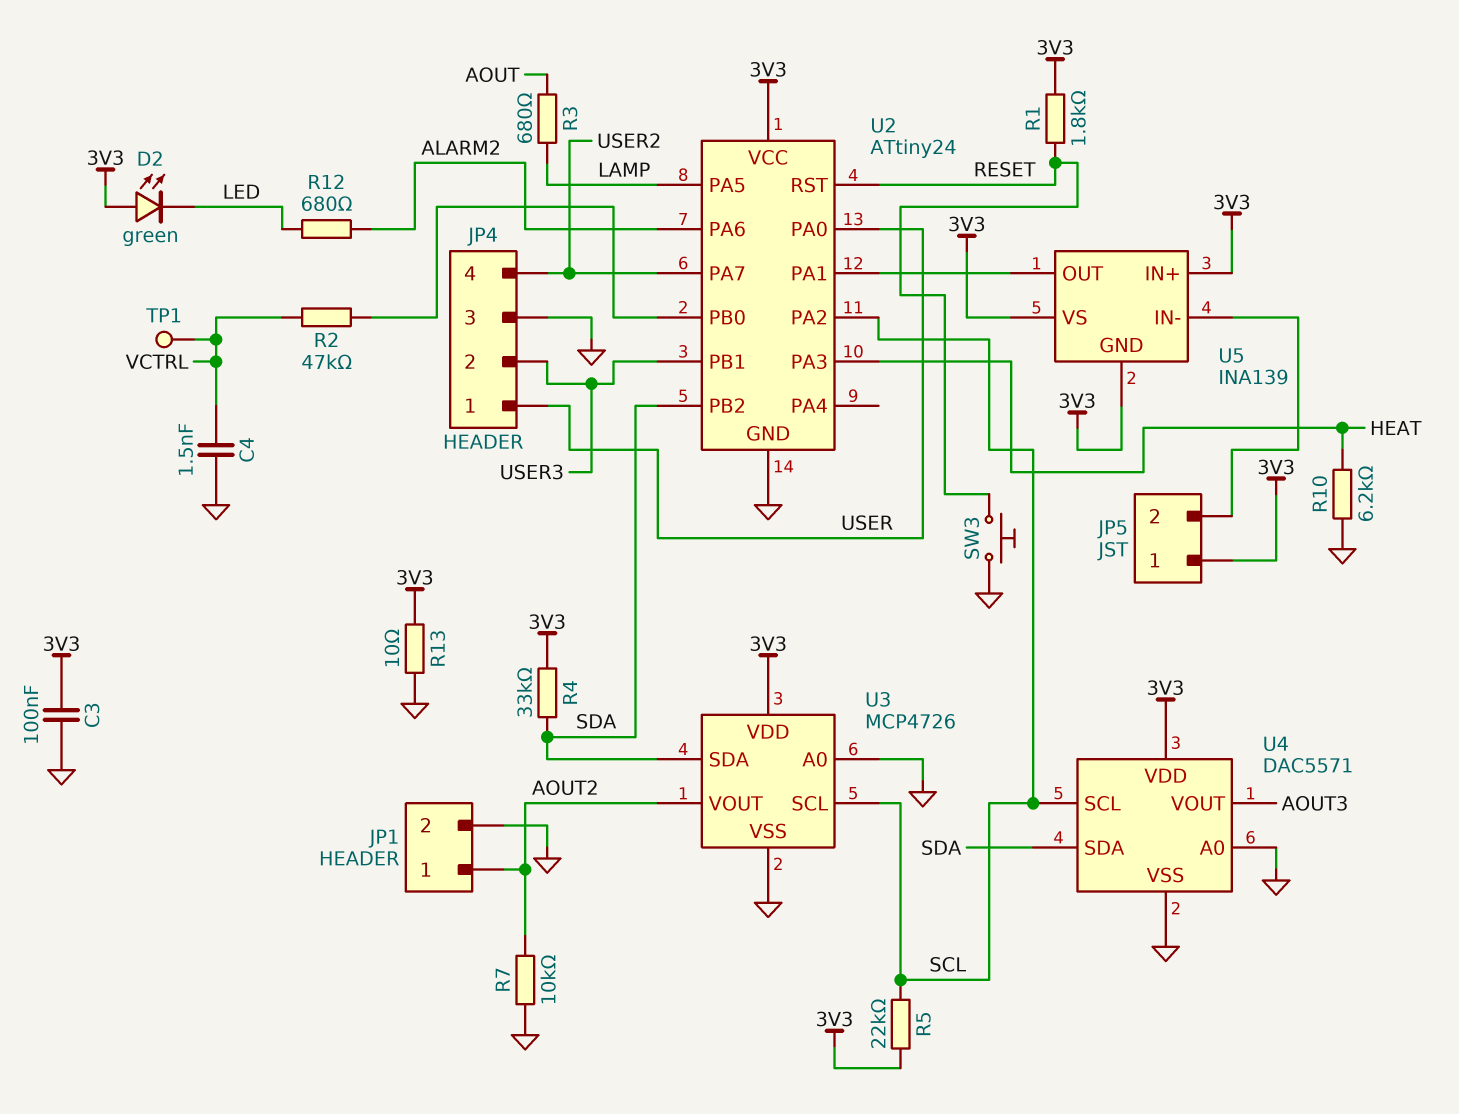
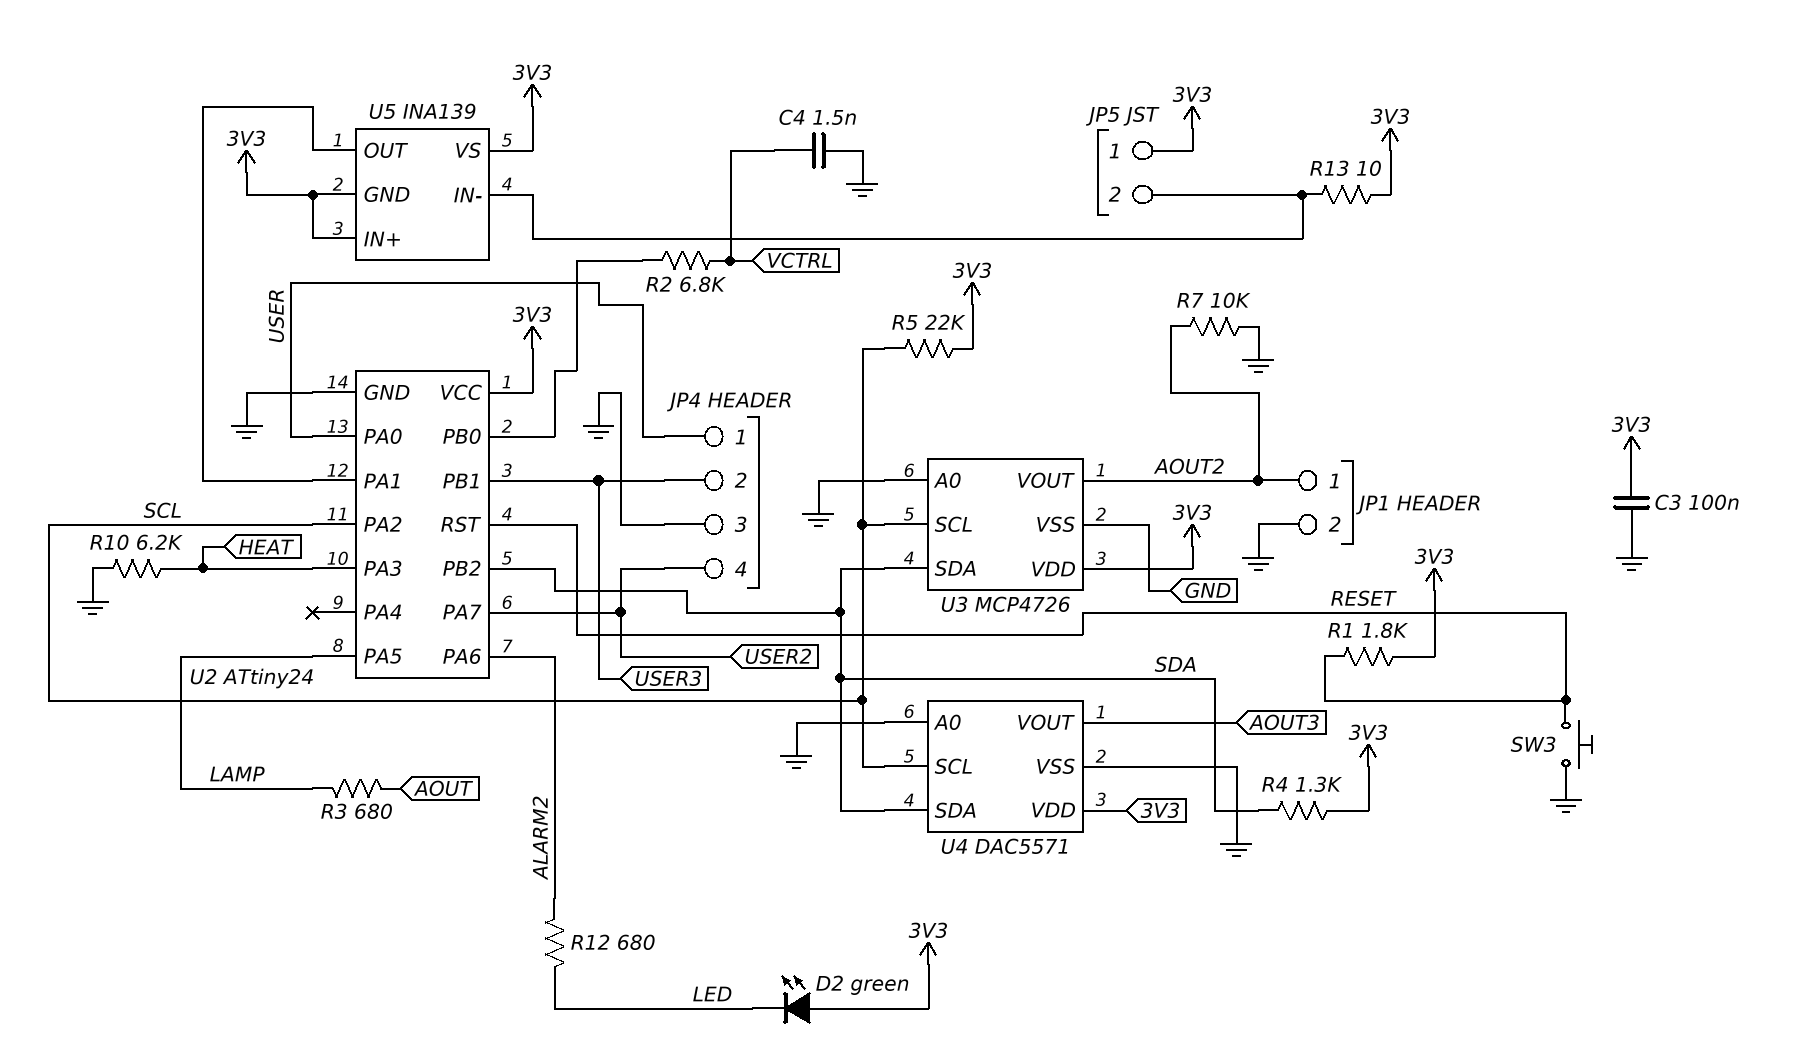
R2: 47k (U2/PB0, VCTRL) -> 6.8k (U2/PB0, VCTRL)
R4: 33k (3V3, SDA) -> 1.3k (3V3, SDA)
R13: 10 (3V3, GND) -> 10 (3V3, JP5/2)
TP1: test point (VCTRL) -> none

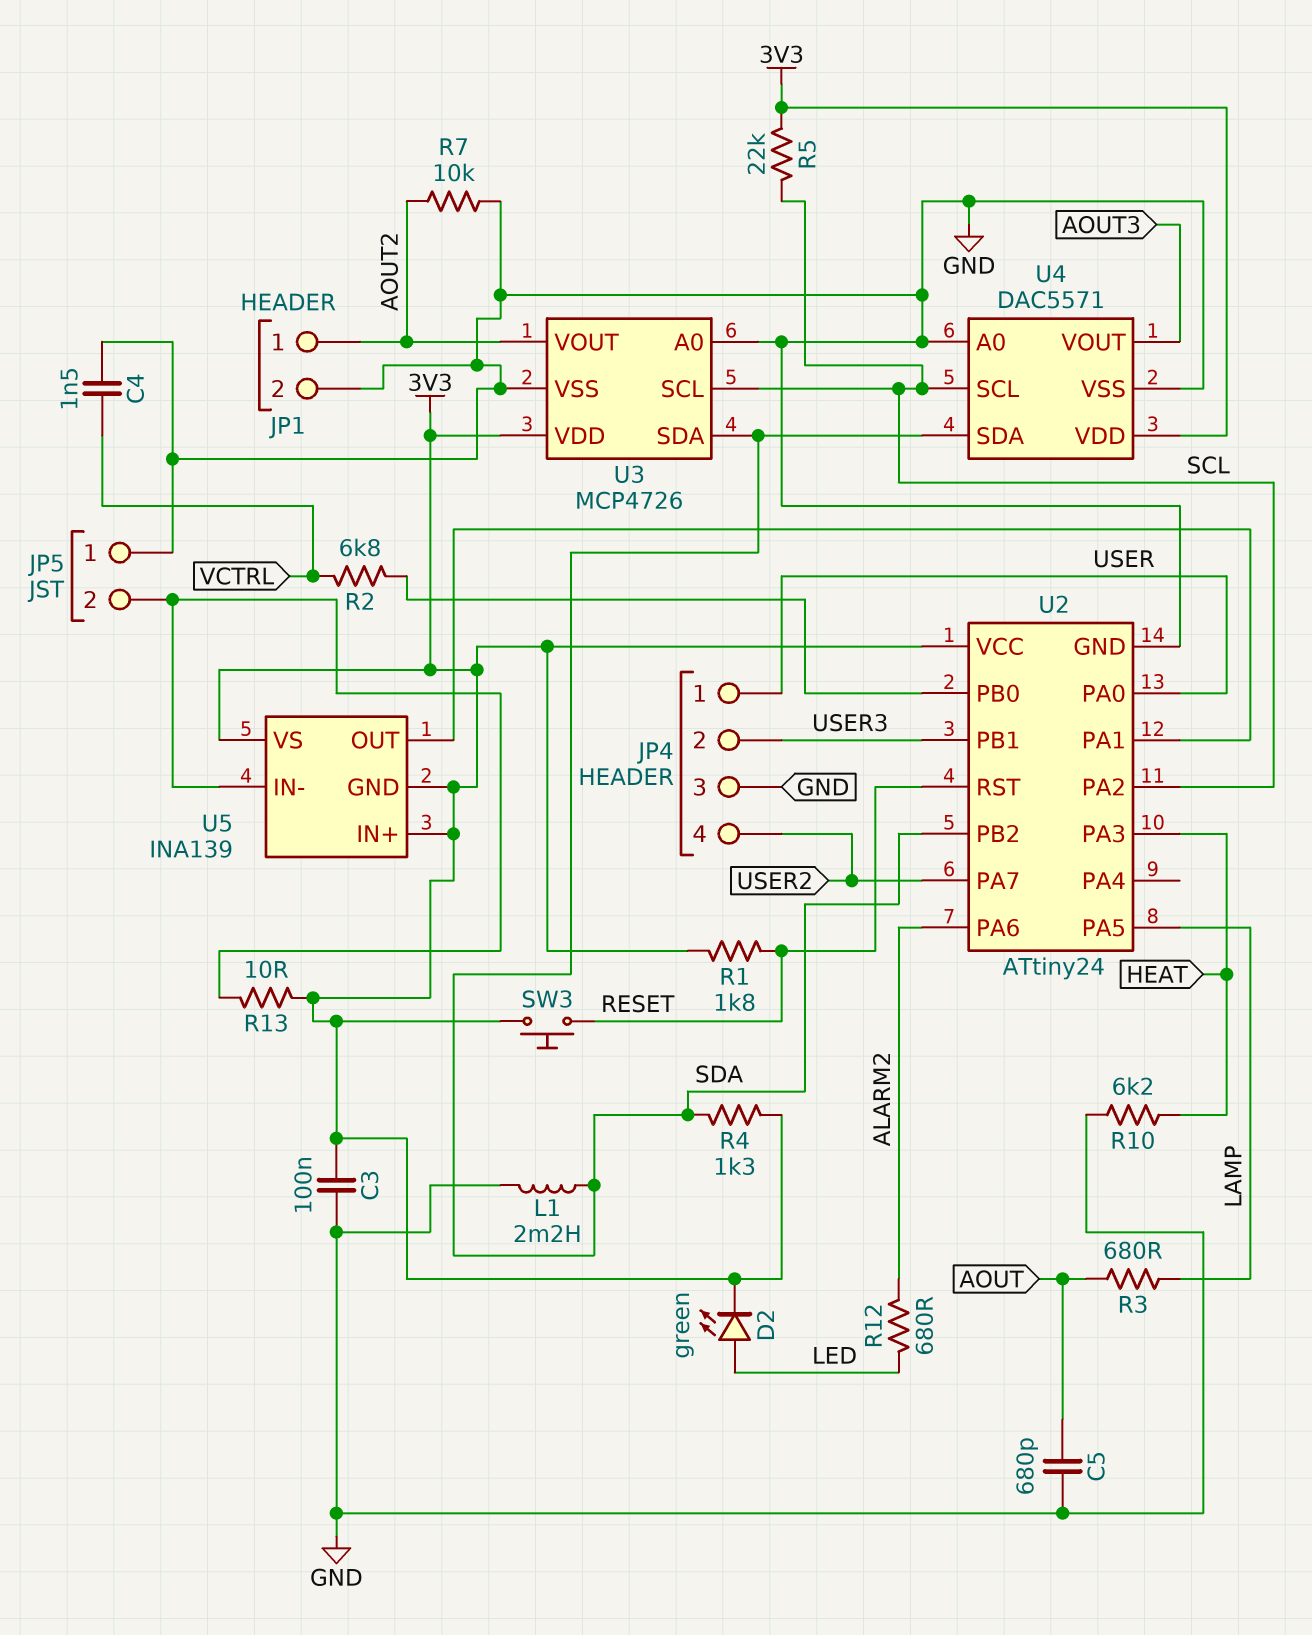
C5: none -> 680pF (AOUT, GND)
D2: LED green (A 3V3, K LED) -> LED green (A LED, K 3V3)
JP5 pin 1: 3V3 -> GND
L1: none -> 2.2mH (GND, SDA)
SW3: button (GND, RESET) -> button (3V3, RESET)

